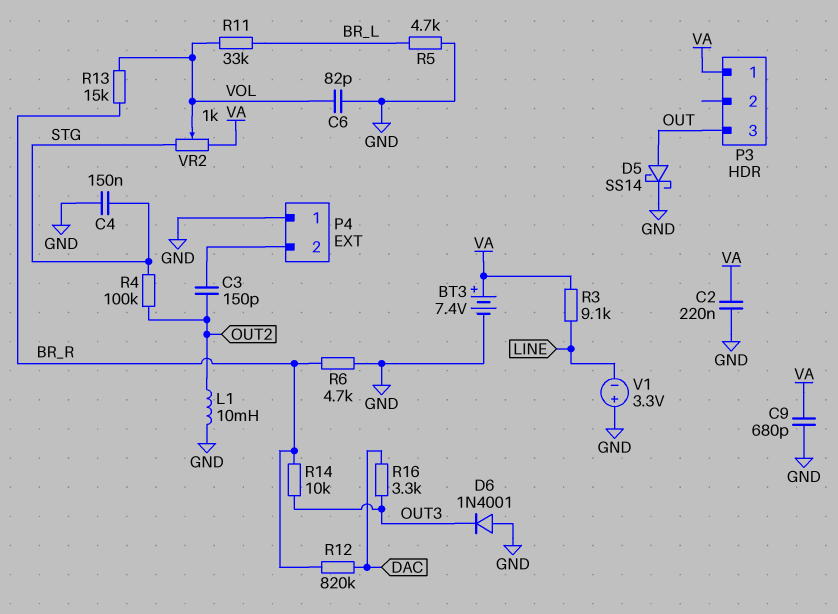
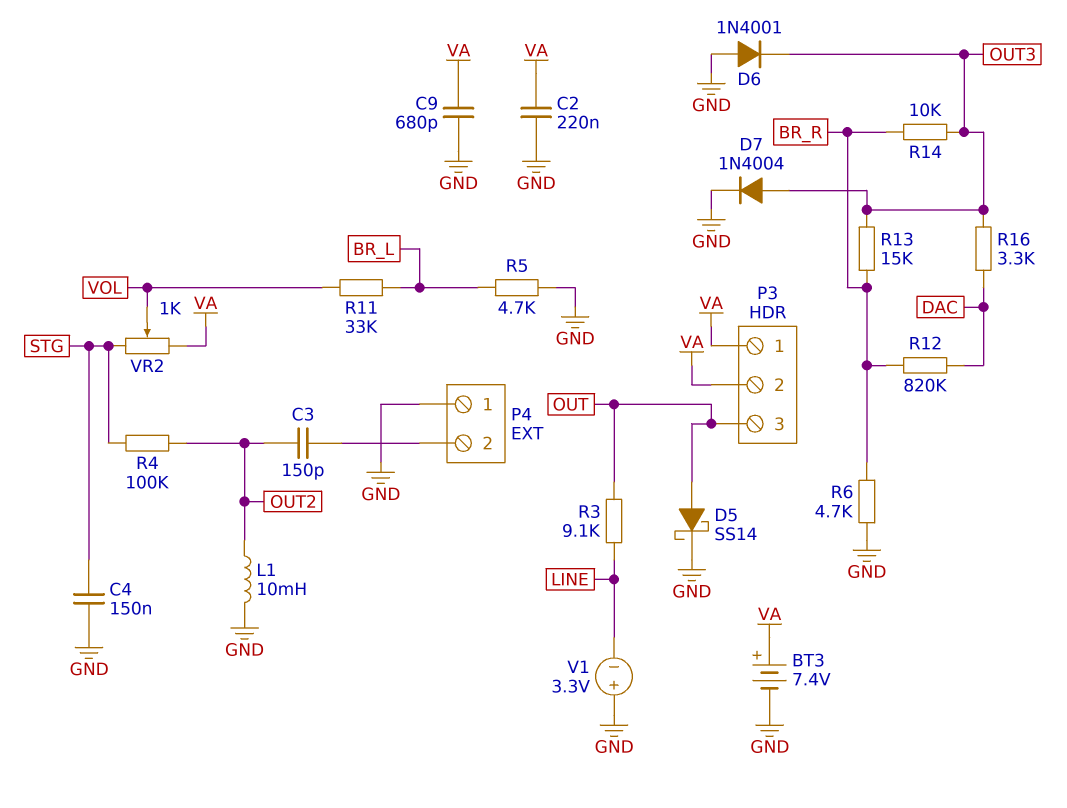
C6: 82pF (GND, VOL) -> none
D7: none -> diode 1N4004 (A OUT3, K GND)
P3 pin 2: none -> VA
R3: 9.1k (LINE, VA) -> 9.1k (LINE, OUT)
R13: 15k (BR_R, VOL) -> 15k (BR_R, OUT3)

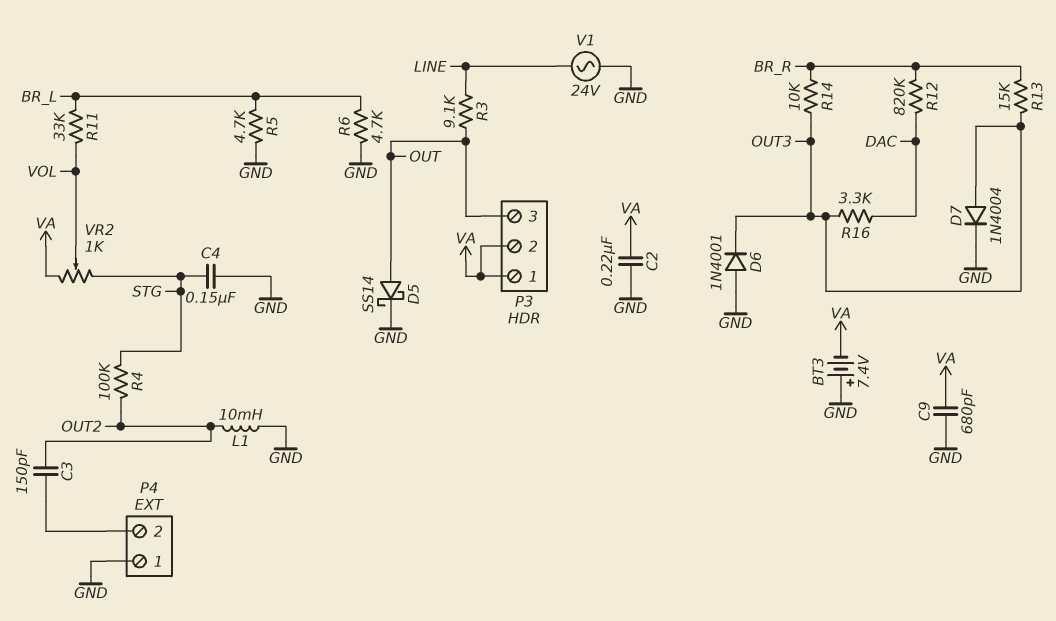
BT3: 7.4V (plus VA, minus GND) -> 7.4V (plus GND, minus VA)
R6: 4.7k (BR_R, GND) -> 4.7k (BR_L, GND)
V1: 3.3V (plus GND, minus LINE) -> AC 24V (GND, LINE)

